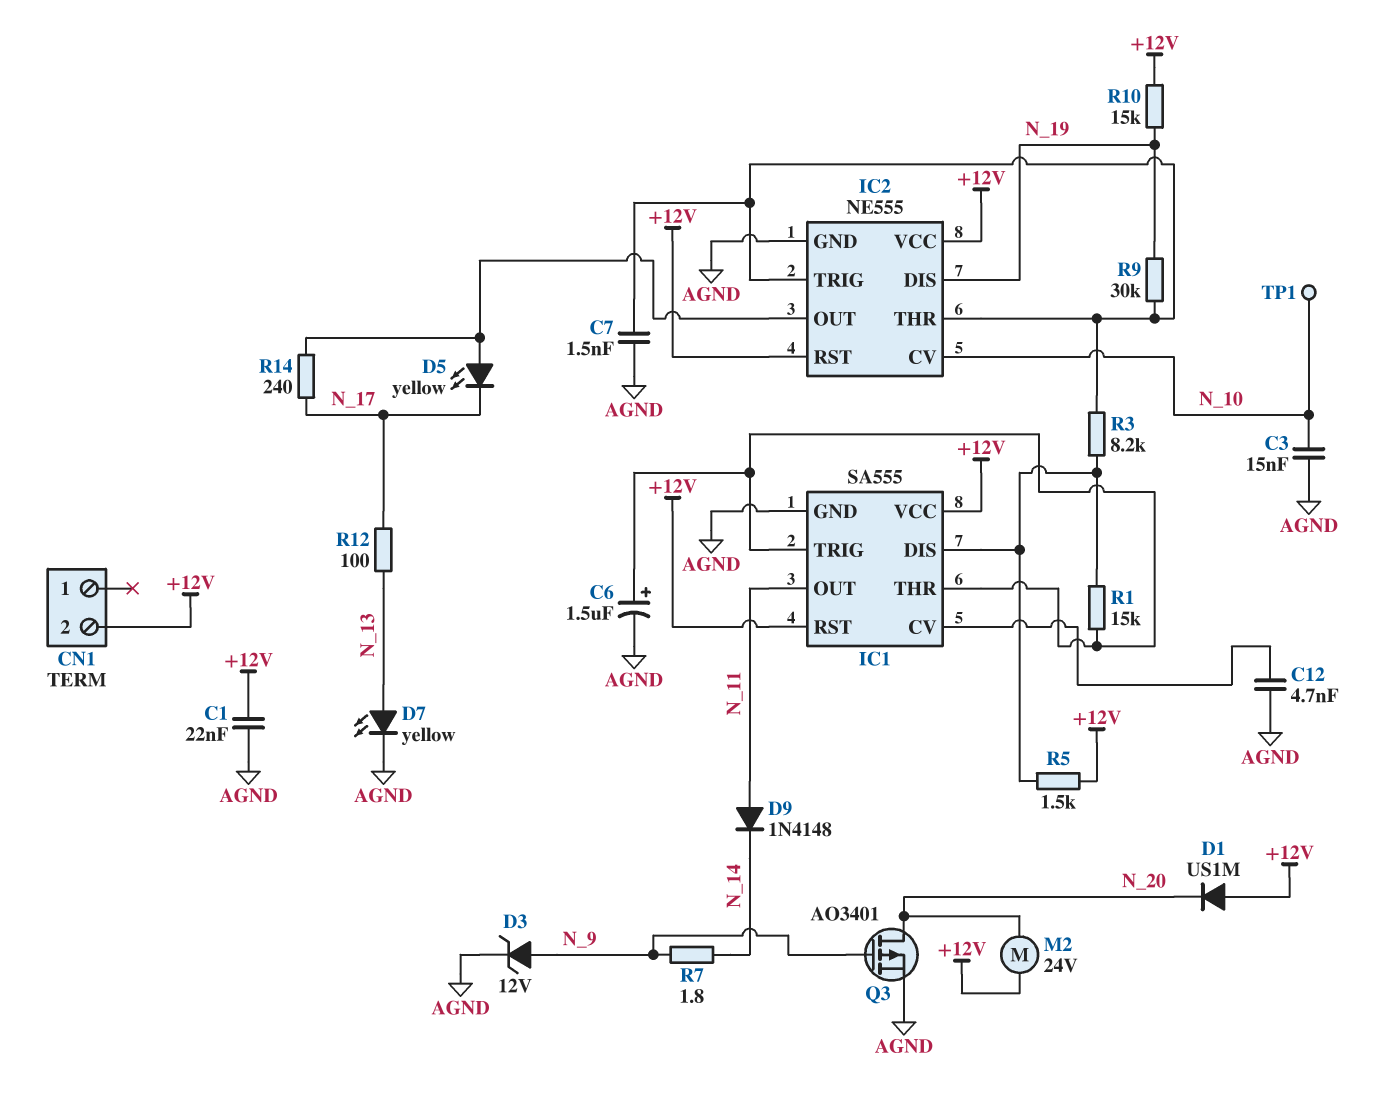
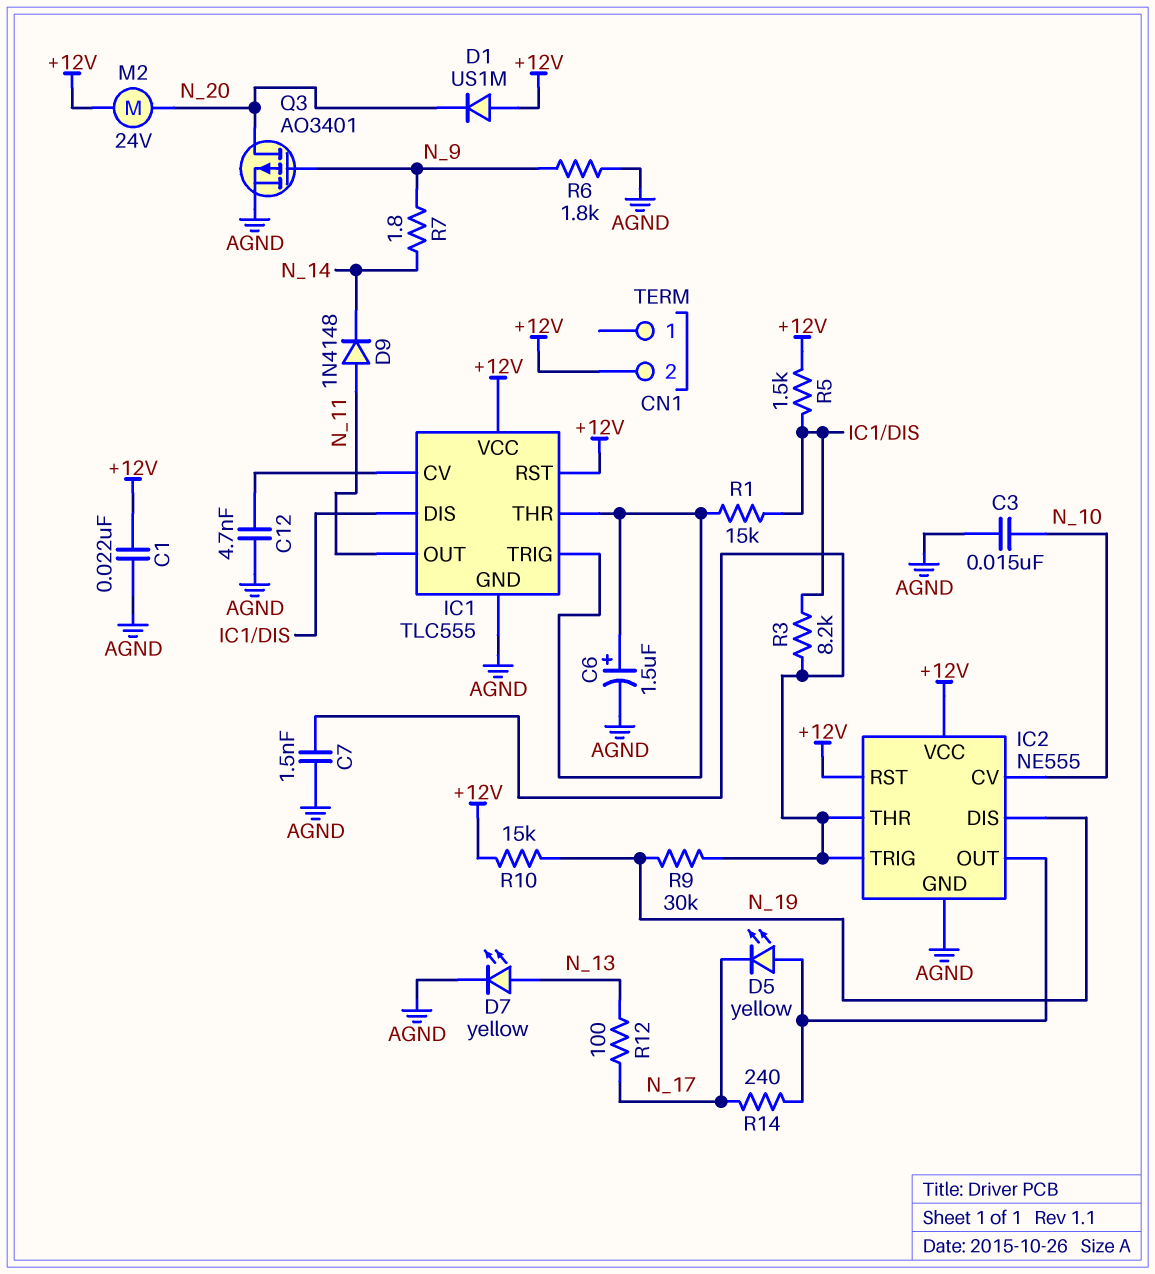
D3: zener 12V (A N_9, K AGND) -> none
IC1: SA555 -> TLC555
R6: none -> 1.8k (AGND, N_9)
TP1: test point (N_10) -> none

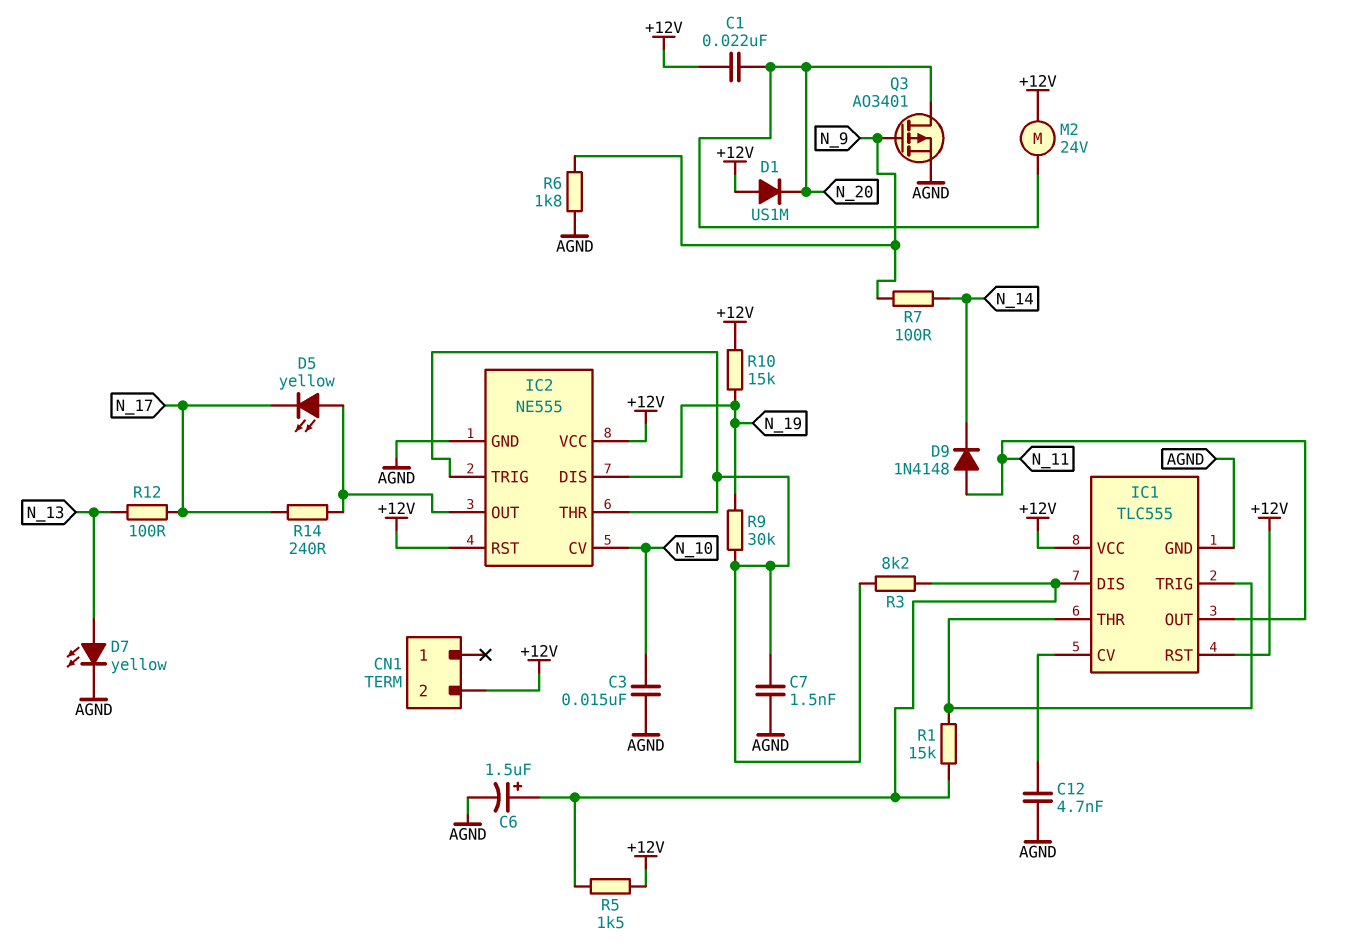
C1: 22nF (+12V, AGND) -> 22nF (+12V, N_20)
C6: 1.5uF (plus IC1/THR, minus AGND) -> 1.5uF (plus IC1/DIS, minus AGND)
R7: 1.8 (N_9, N_14) -> 100 (N_9, N_14)

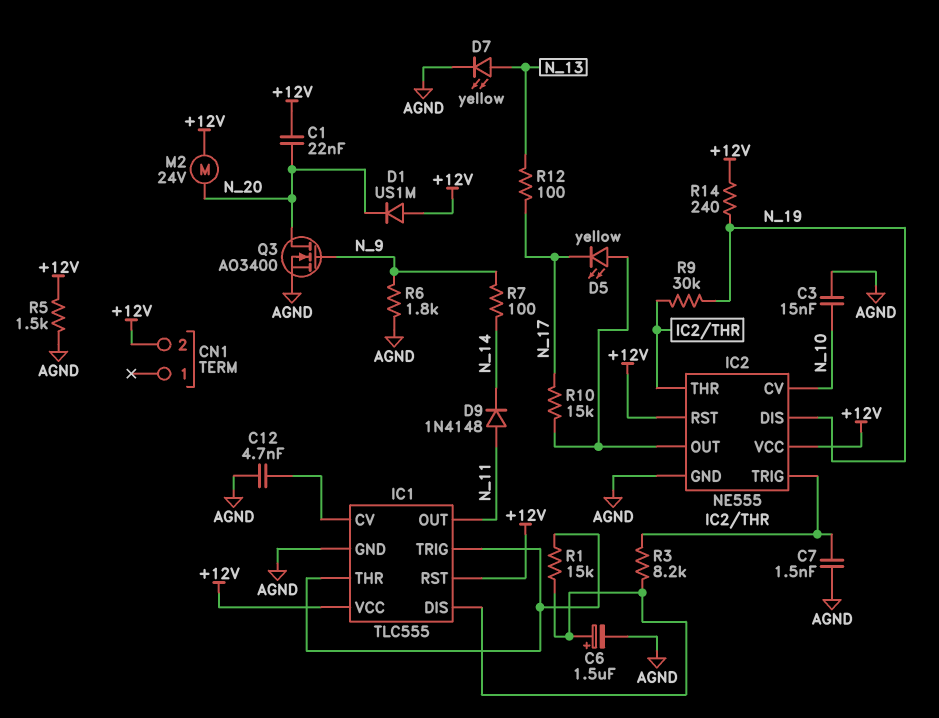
Q3: PMOS AO3401 (G N_9, D N_20, S AGND) -> NMOS AO3400 (G N_9, D N_20, S AGND)
R5: 1.5k (+12V, IC1/DIS) -> 1.5k (+12V, AGND)
R10: 15k (+12V, N_19) -> 15k (IC2/OUT, N_17)
R14: 240 (IC2/OUT, N_17) -> 240 (+12V, N_19)

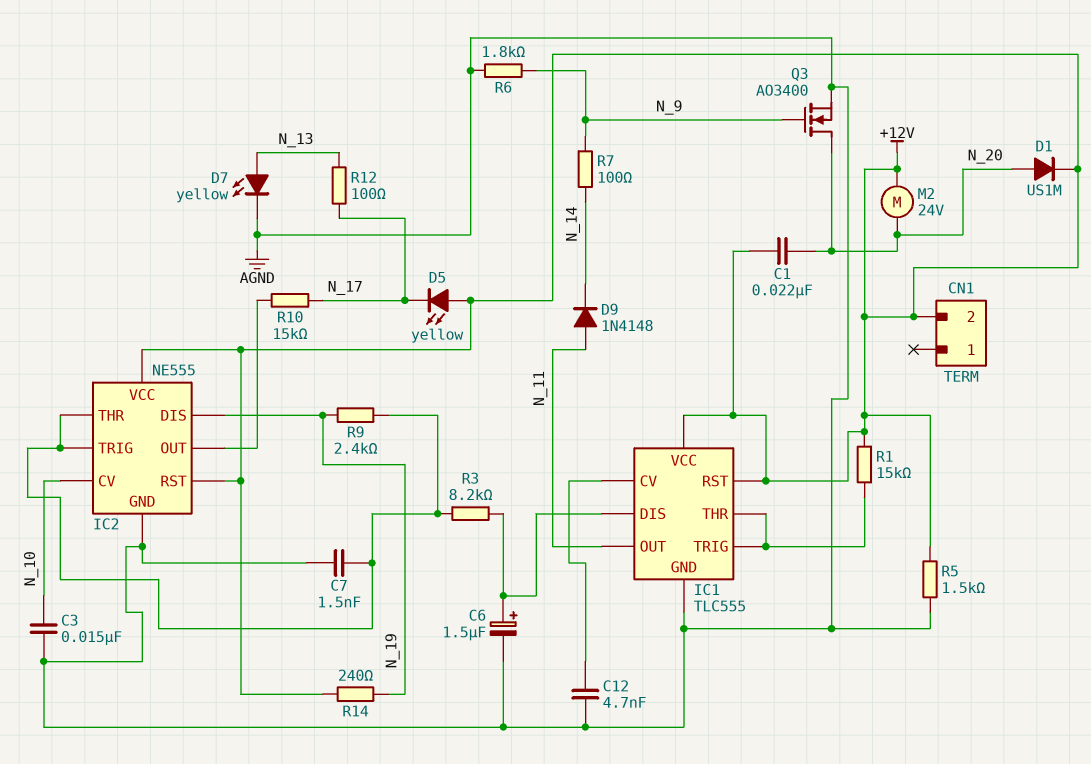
D1: diode US1M (A +12V, K N_20) -> diode US1M (A N_20, K +12V)
D5: LED yellow (A IC2/OUT, K N_17) -> LED yellow (A +12V, K N_17)
R1: 15k (IC1/DIS, IC1/THR) -> 15k (+12V, IC1/THR)
R9: 30k (IC2/THR, N_19) -> 2.4k (IC2/THR, N_19)

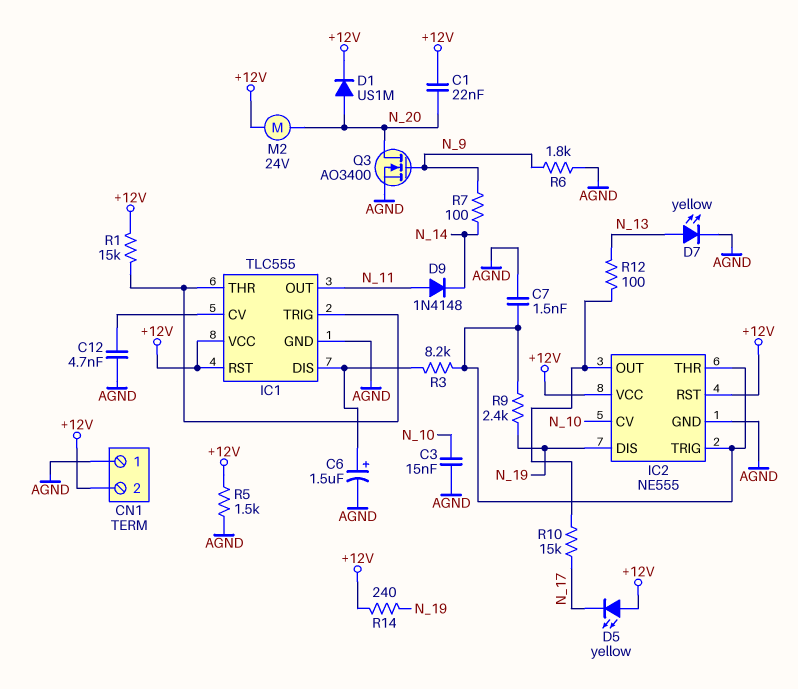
CN1 pin 1: none -> AGND
R12: 100 (N_13, N_17) -> 100 (IC2/OUT, N_13)

